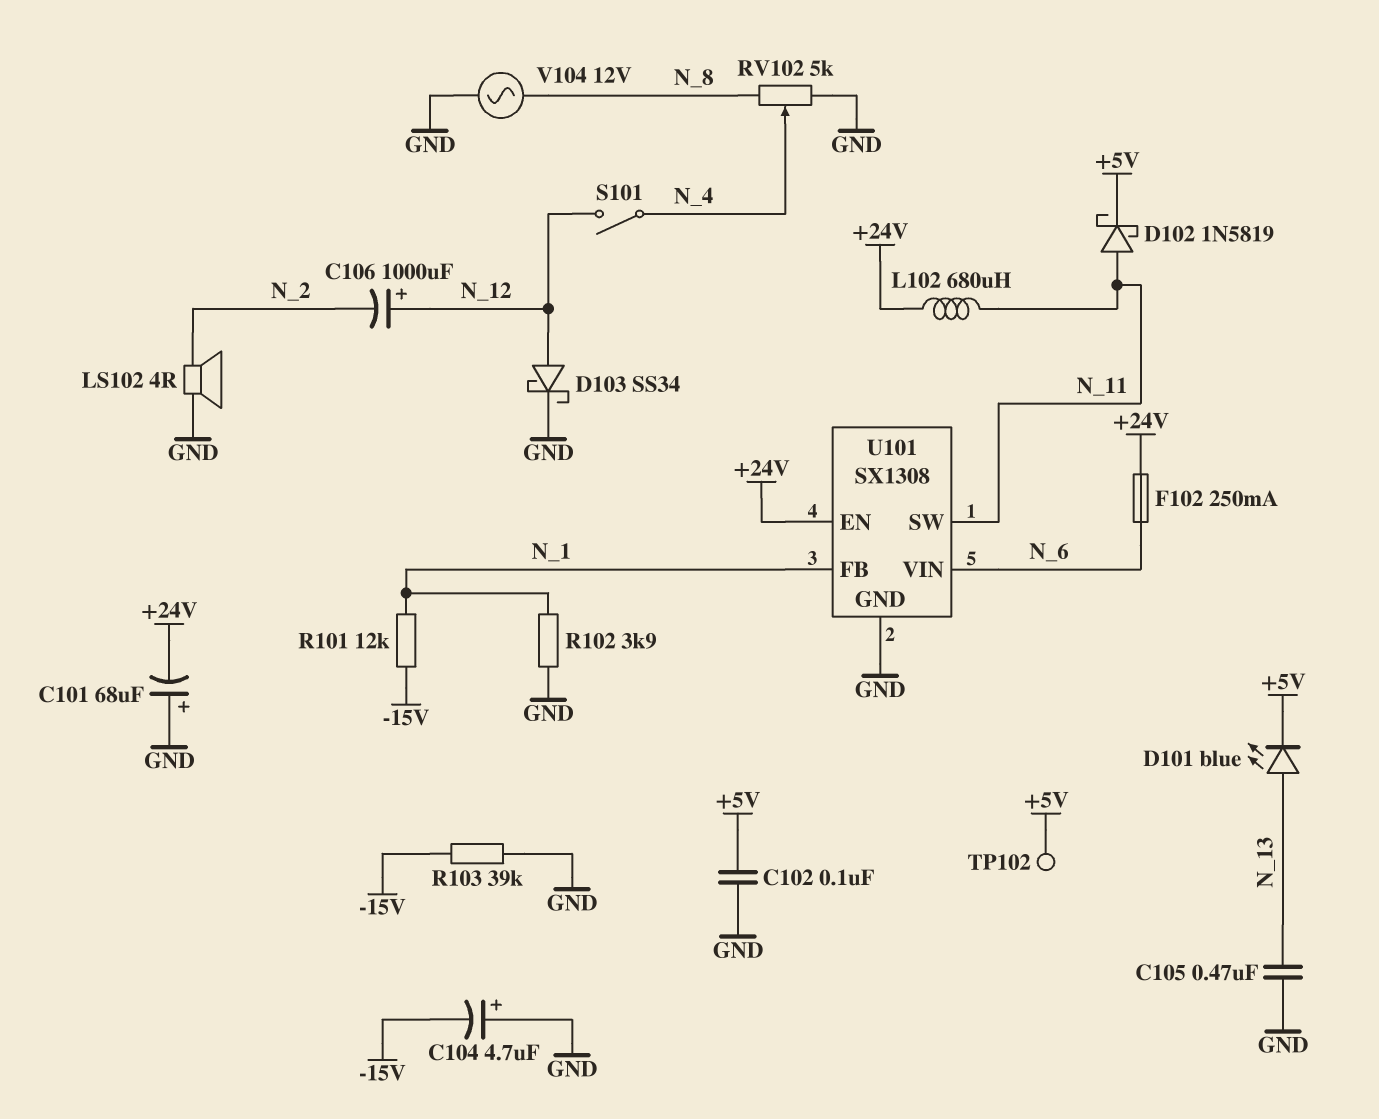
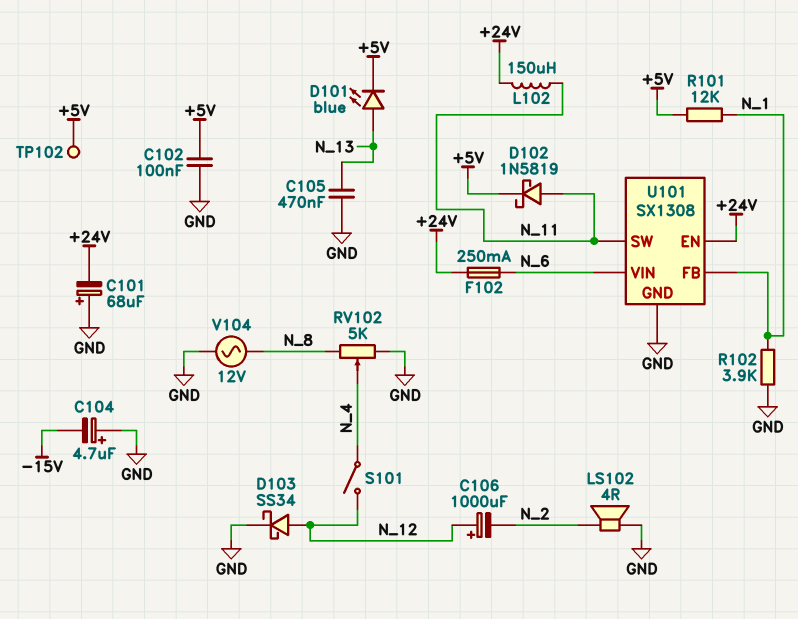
L102: 680uH (+24V, N_11) -> 150uH (+24V, N_11)
R101: 12k (-15V, N_1) -> 12k (+5V, N_1)
R103: 39k (-15V, GND) -> none

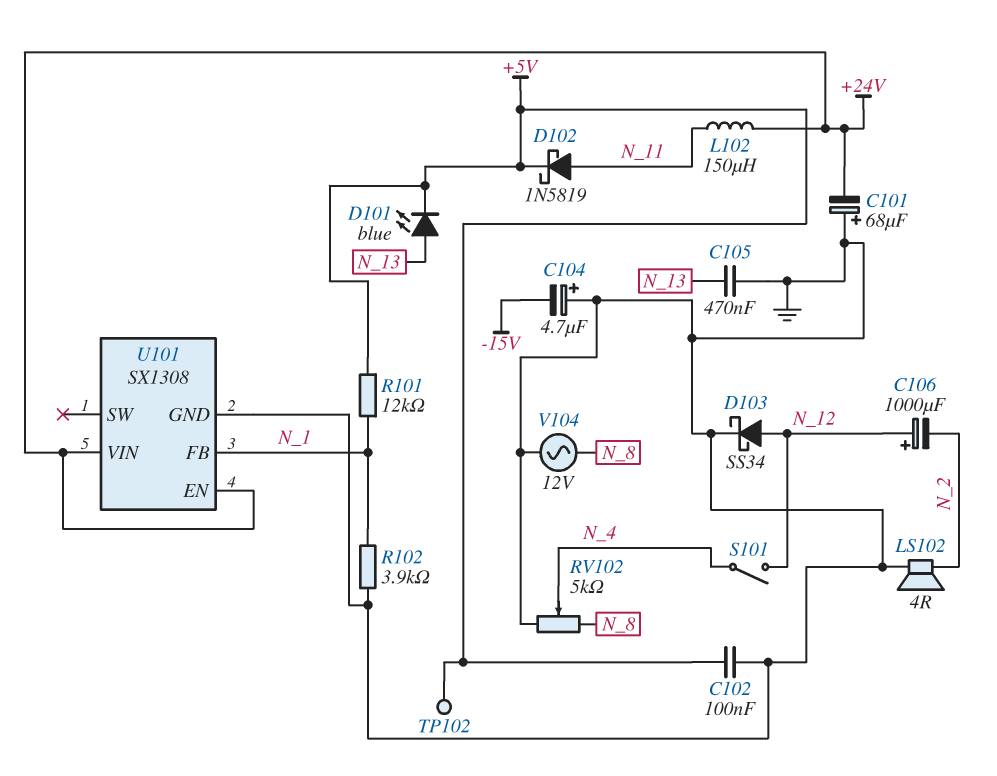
F102: 250mA (+24V, N_6) -> none
U101 pin SW: N_11 -> none
U101 pin VIN: N_6 -> +24V

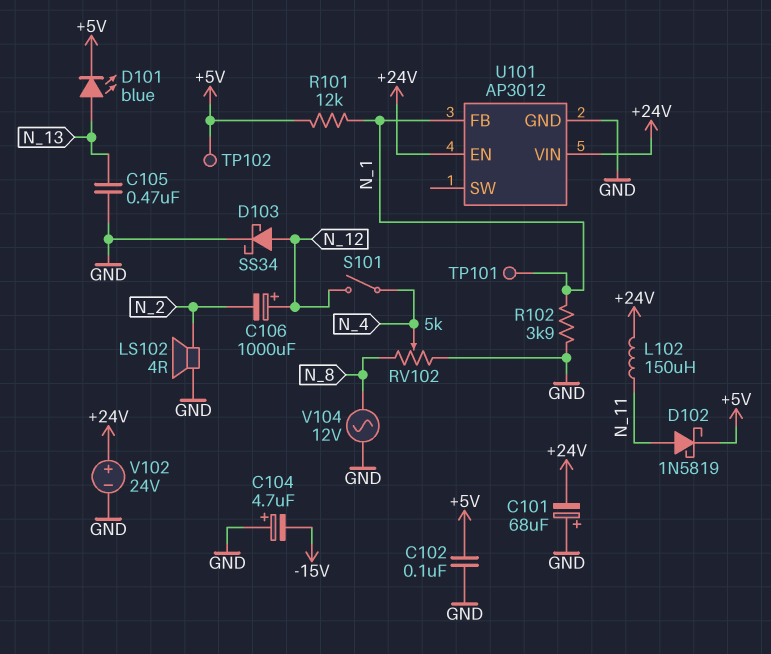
TP101: none -> test point (N_1)
U101: SX1308 -> AP3012
V102: none -> 24V (plus +24V, minus GND)

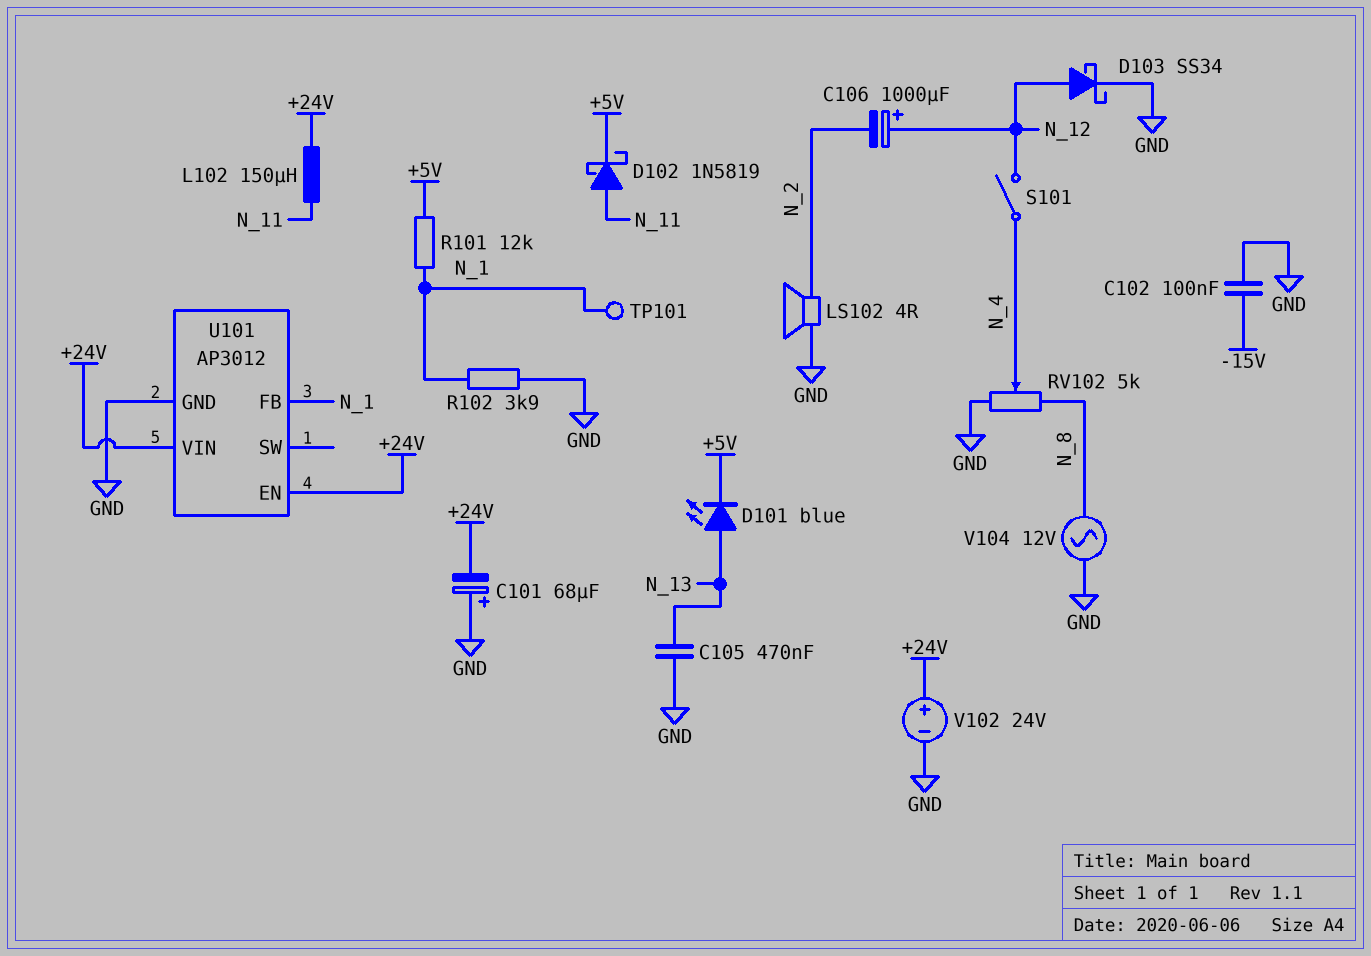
C102: 100nF (+5V, GND) -> 100nF (-15V, GND)
C104: 4.7uF (plus GND, minus -15V) -> none
TP102: test point (+5V) -> none

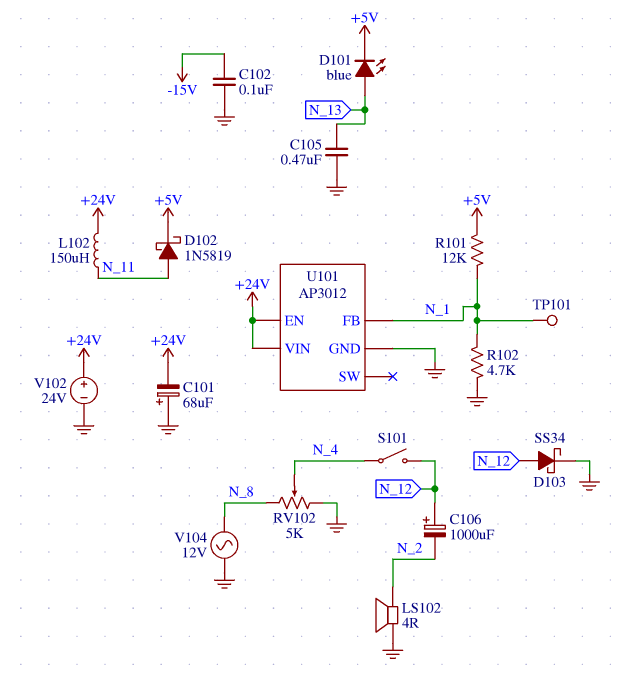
R102: 3.9k (GND, N_1) -> 4.7k (GND, N_1)

